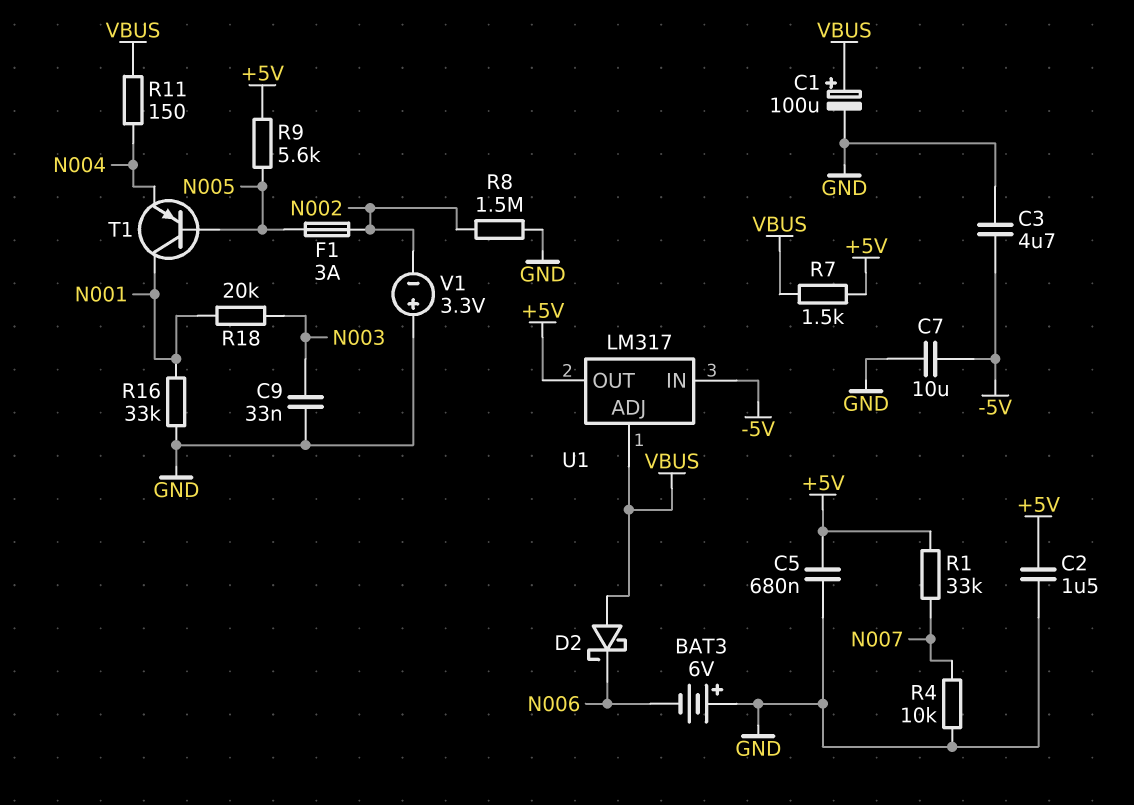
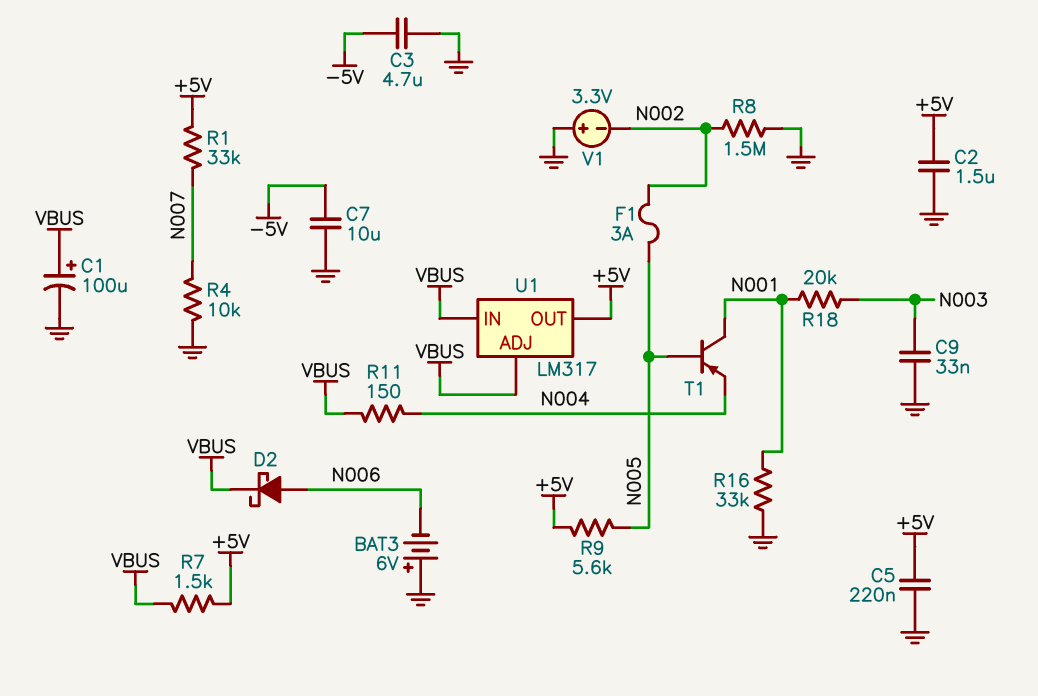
C5: 680nF (+5V, GND) -> 220nF (+5V, GND)
D2: schottky (A VBUS, K N006) -> schottky (A N006, K VBUS)
U1 pin IN: -5V -> VBUS

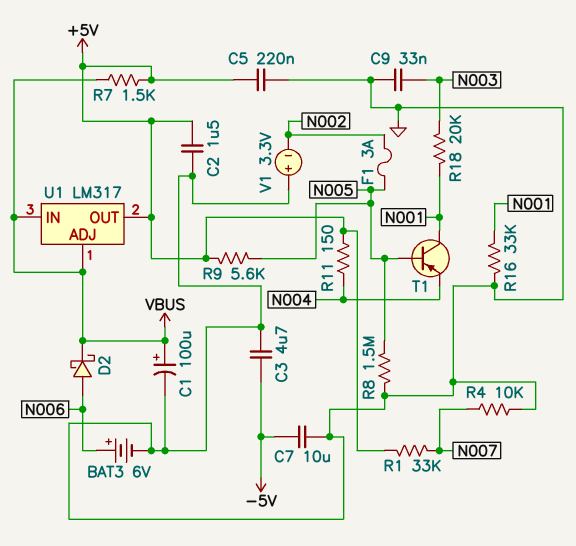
BAT3: 6V (plus GND, minus N006) -> 6V (plus N006, minus GND)
R8: 1.5M (GND, N002) -> 1.5M (GND, N005)
R11: 150 (N004, VBUS) -> 150 (+5V, N004)

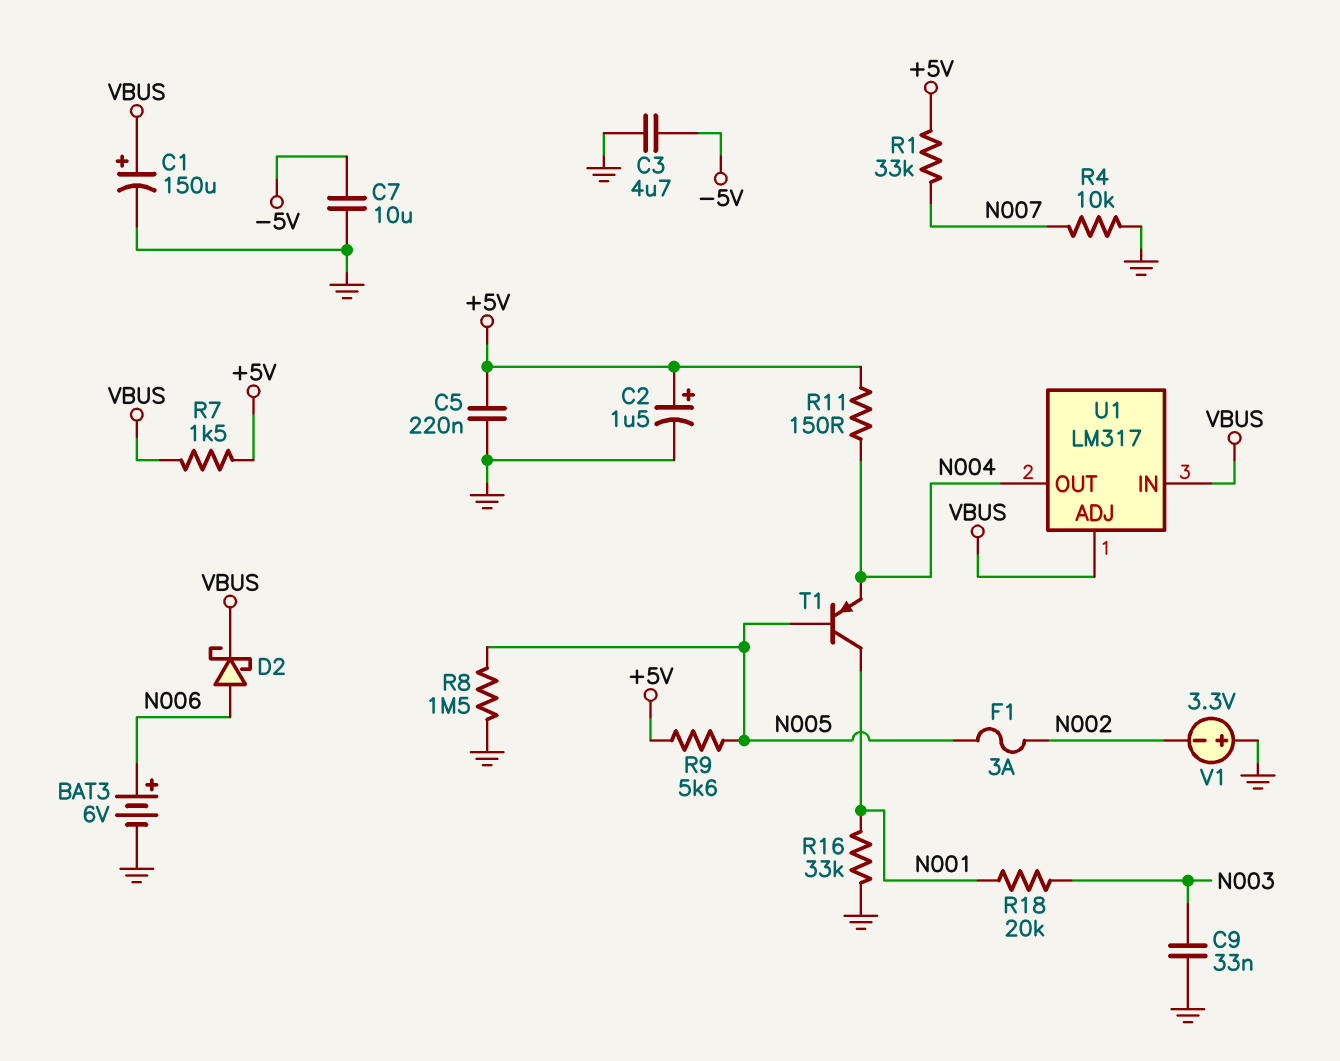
C1: 100uF (plus VBUS, minus GND) -> 150uF (plus VBUS, minus GND)
C2: 1.5uF (+5V, GND) -> 1.5uF (plus +5V, minus GND)
U1 pin OUT: +5V -> N004

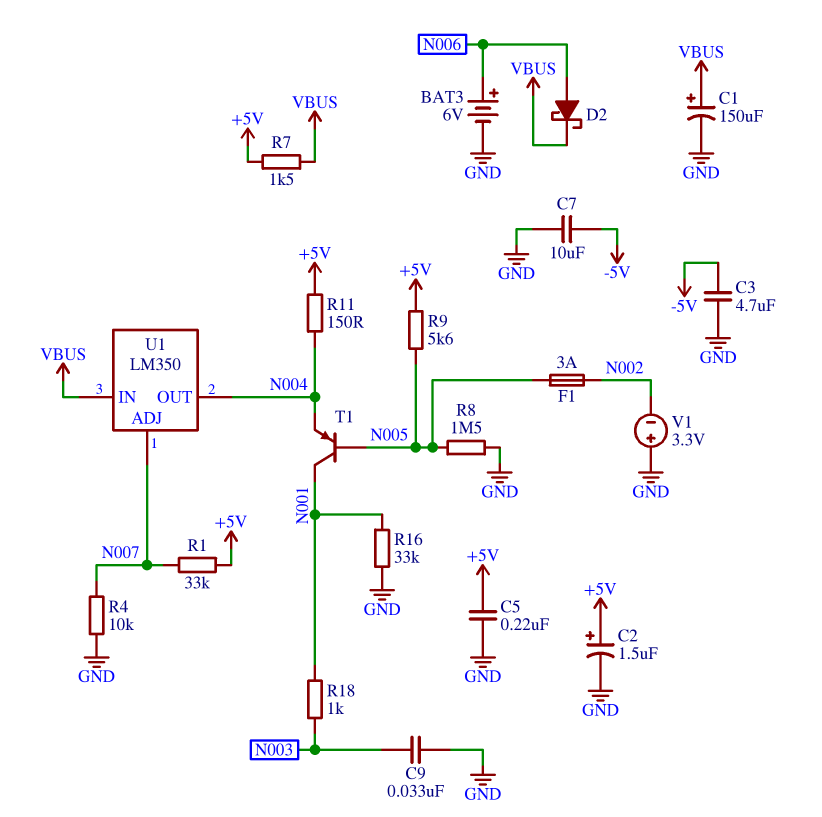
R18: 20k (N001, N003) -> 1k (N001, N003)
U1: LM317 -> LM350
U1 pin ADJ: VBUS -> N007

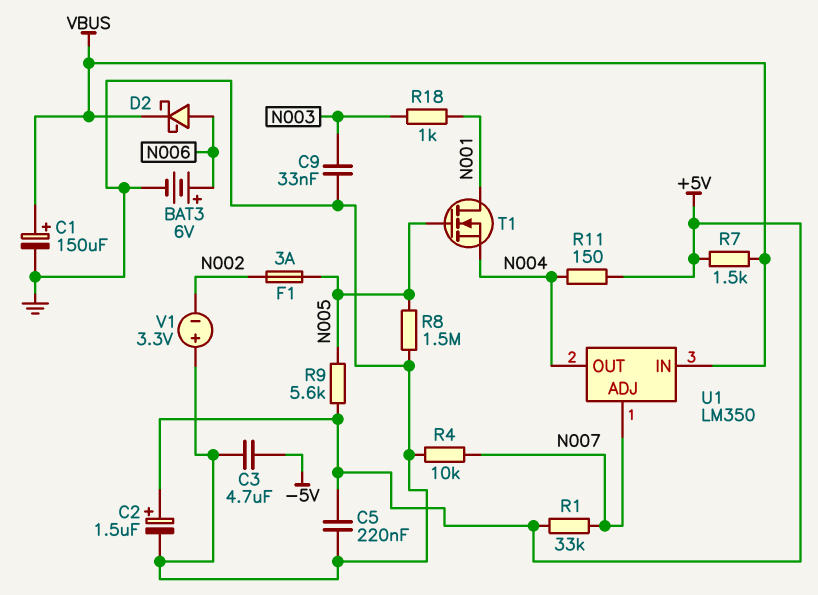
C7: 10uF (-5V, GND) -> none
R16: 33k (GND, N001) -> none
T1: PNP (B N005, C N001, E N004) -> NMOS (G N005, D N001, S N004)

